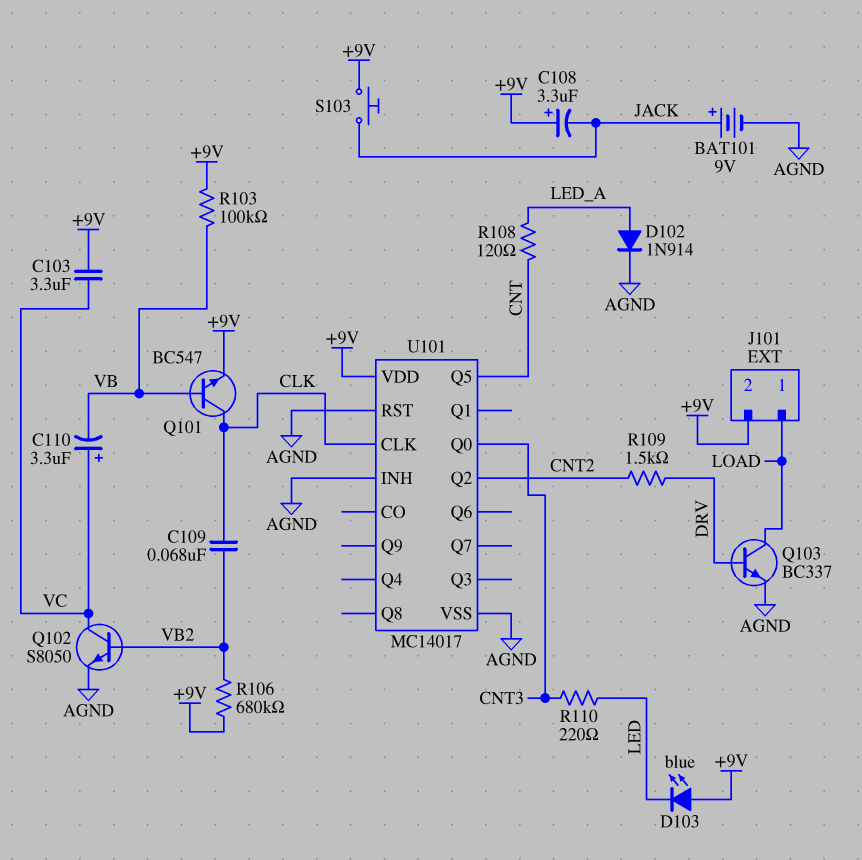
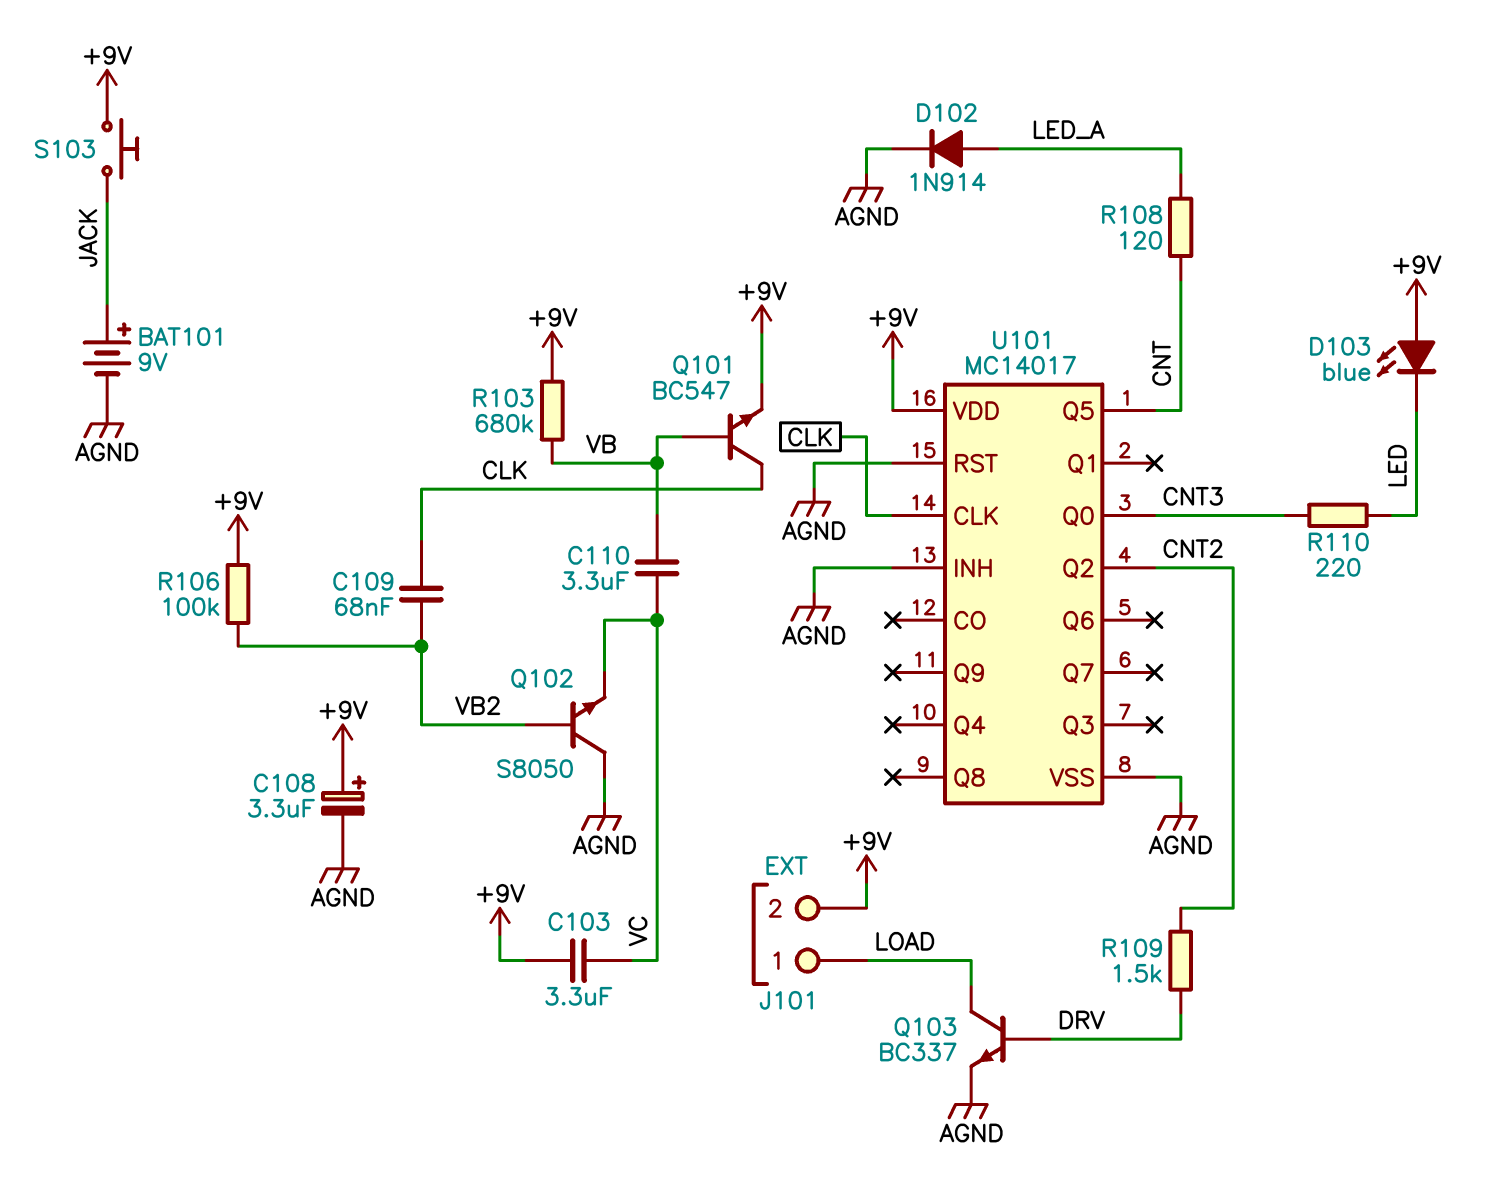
C108: 3.3uF (plus +9V, minus JACK) -> 3.3uF (plus +9V, minus AGND)
C110: 3.3uF (plus VC, minus VB) -> 3.3uF (VB, VC)
Q102: NPN S8050 (B VB2, C VC, E AGND) -> NPN S8050 (B VB2, C AGND, E VC)
R103: 100k (+9V, VB) -> 680k (+9V, VB)
R106: 680k (+9V, VB2) -> 100k (+9V, VB2)

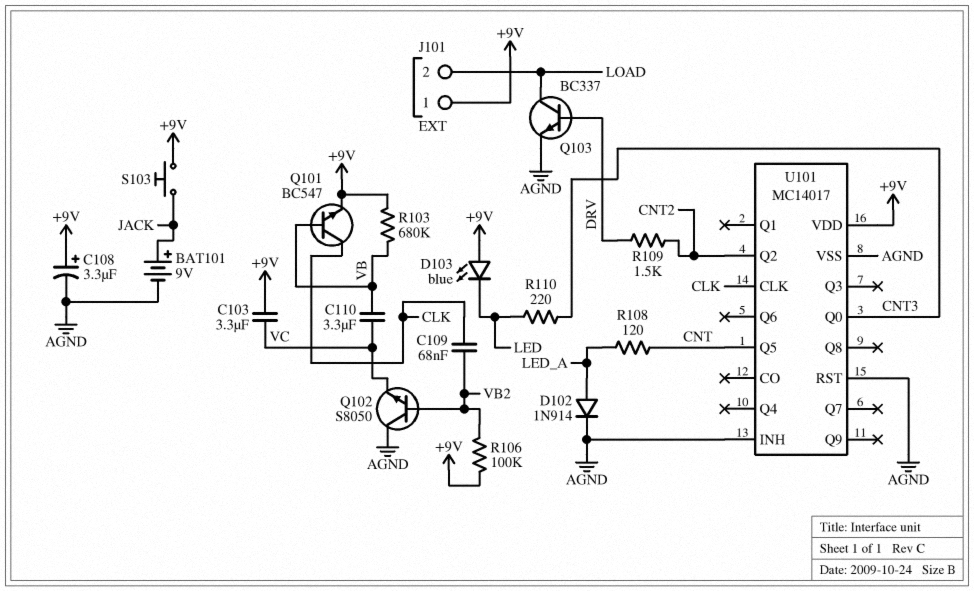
J101 pin 1: LOAD -> +9V
J101 pin 2: +9V -> LOAD

